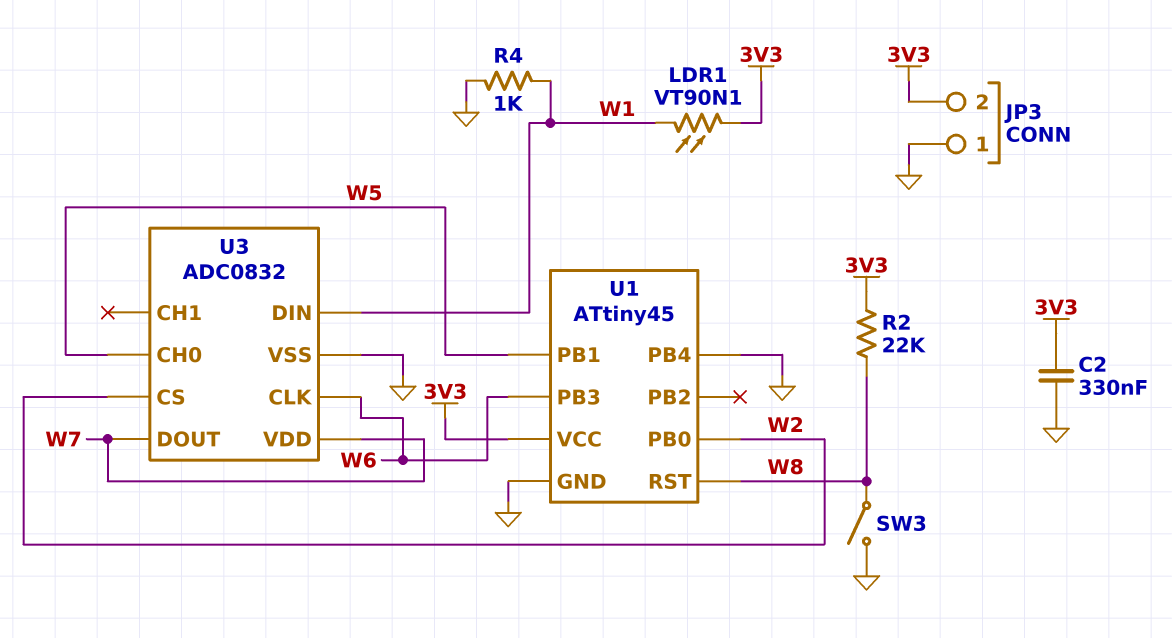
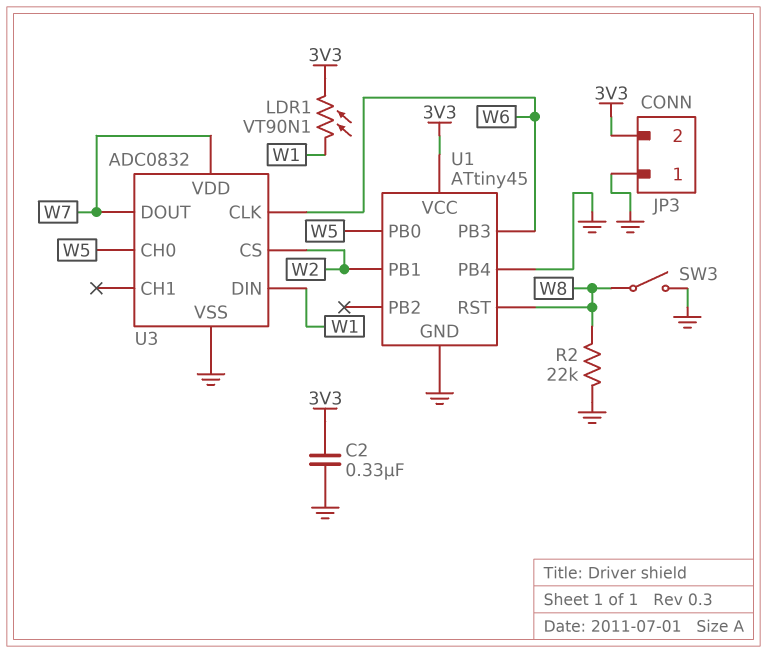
R2: 22k (3V3, W8) -> 22k (GND, W8)
R4: 1k (GND, W1) -> none
U1 pin PB0: W2 -> W5
U1 pin PB1: W5 -> W2

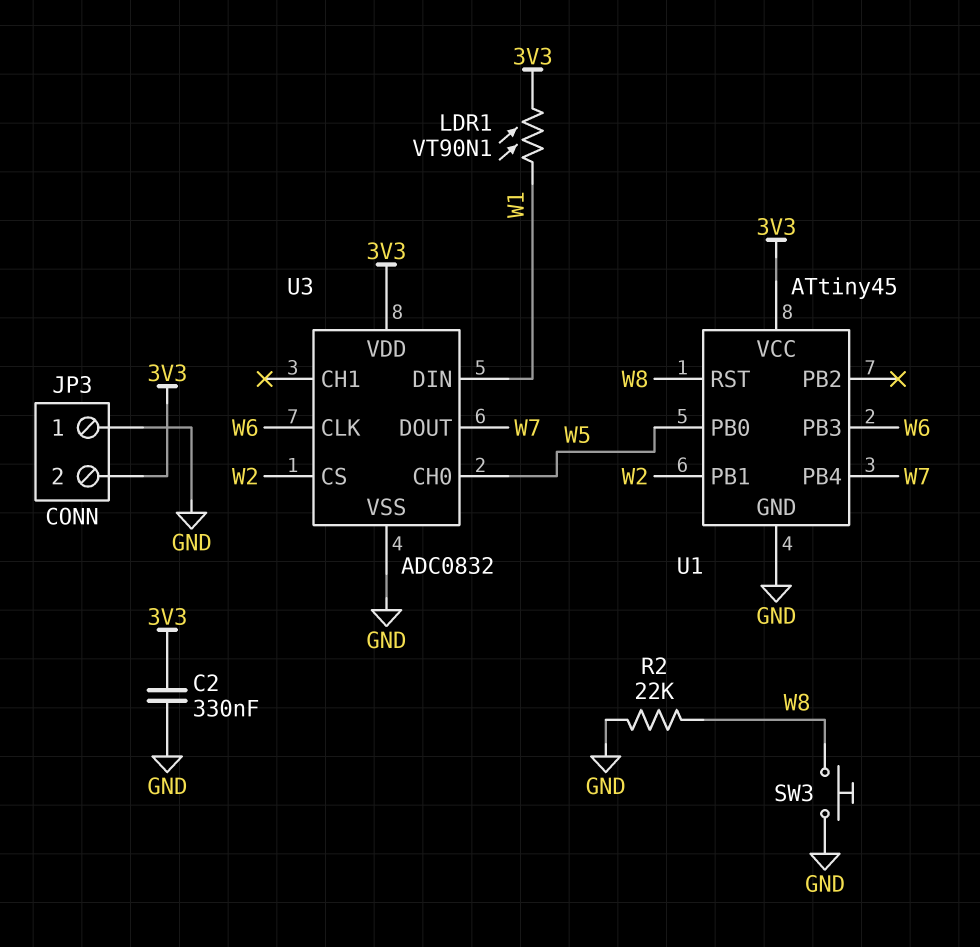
SW3: switch (GND, W8) -> button (GND, W8)
U1 pin PB4: GND -> W7
U3 pin VDD: W7 -> 3V3

